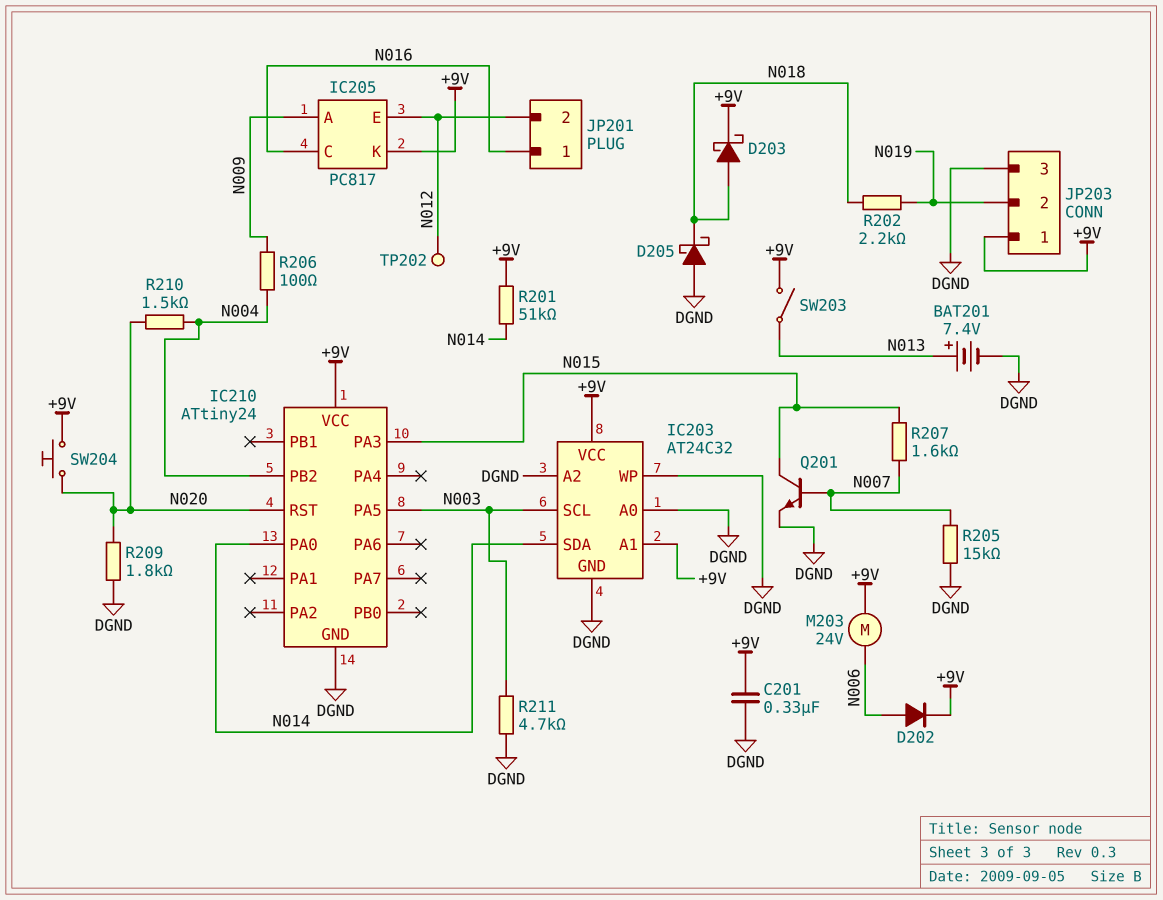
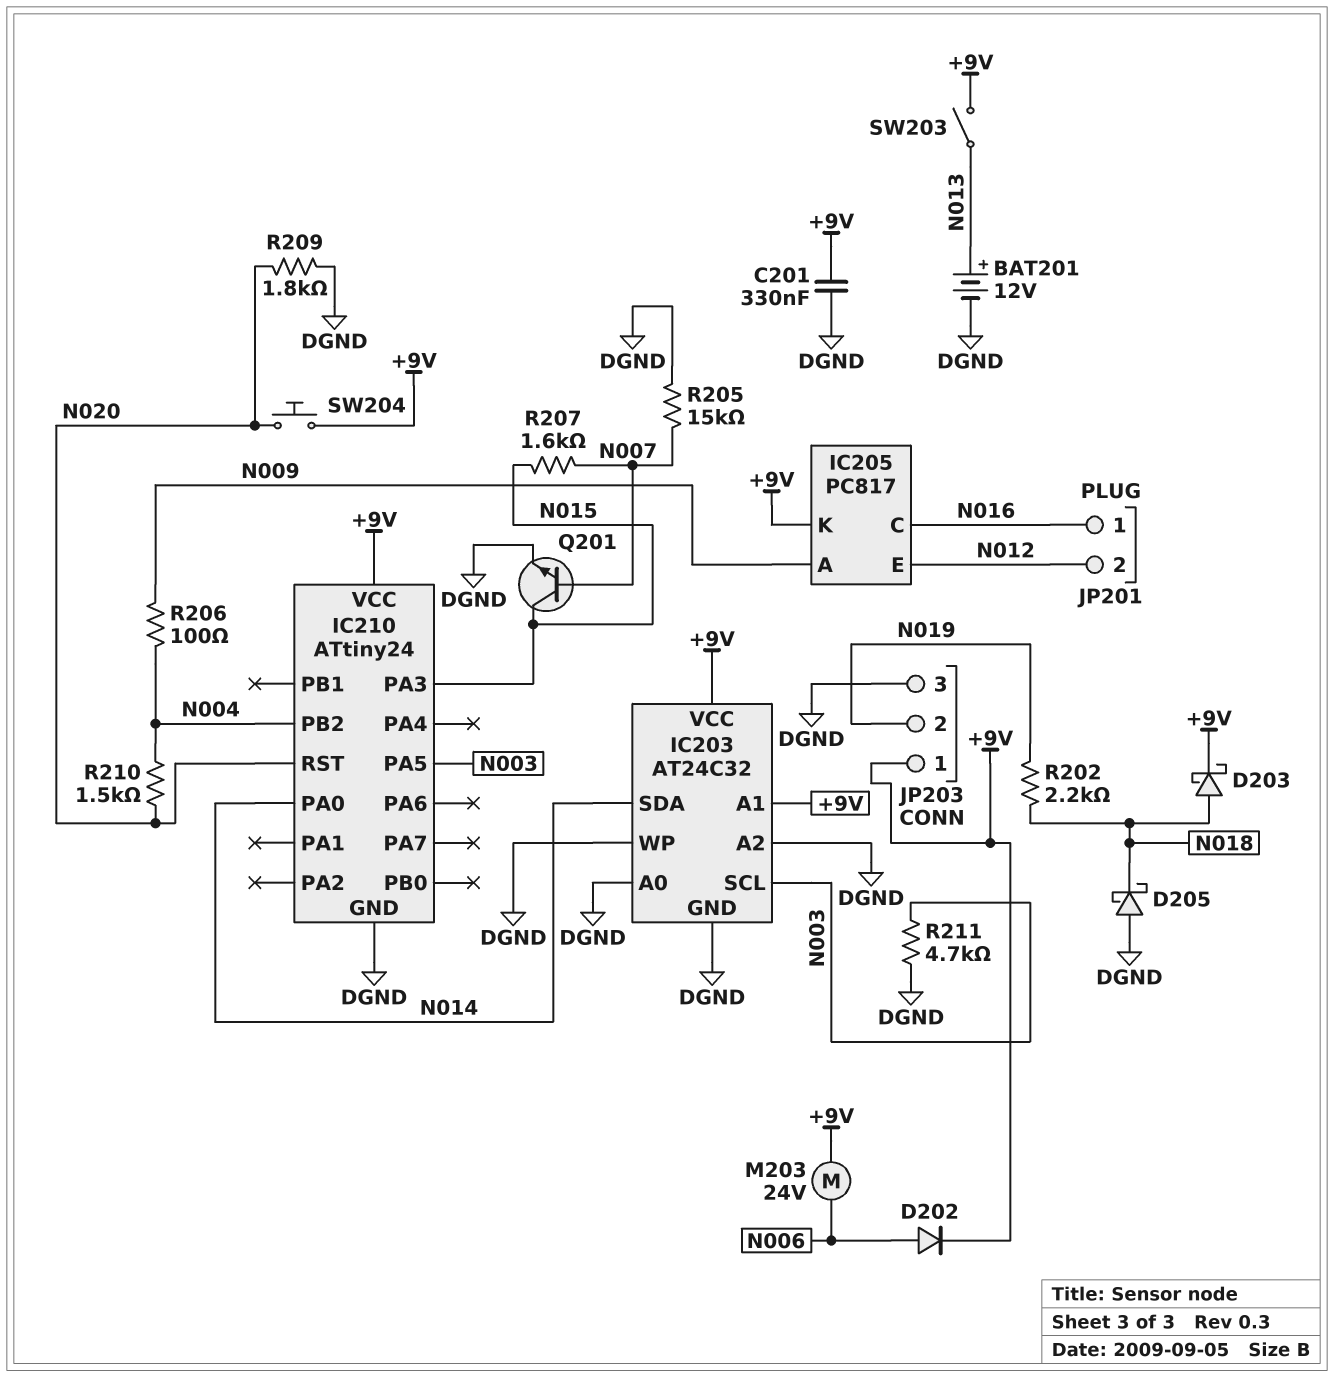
BAT201: 7.4V (plus N013, minus DGND) -> 12V (plus N013, minus DGND)
R201: 51k (+9V, N014) -> none
TP202: test point (N012) -> none

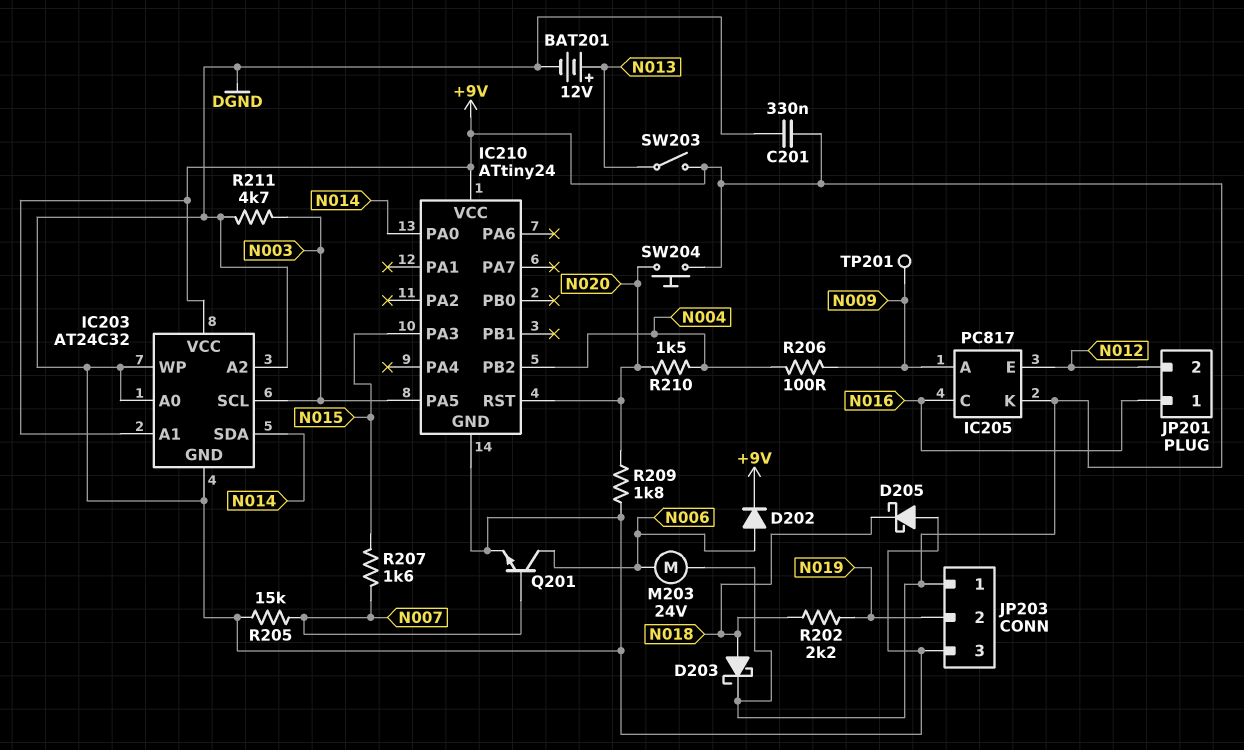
Q201: NPN (B N007, C N015, E DGND) -> NPN (B N007, C N006, E DGND)
TP201: none -> test point (N009)

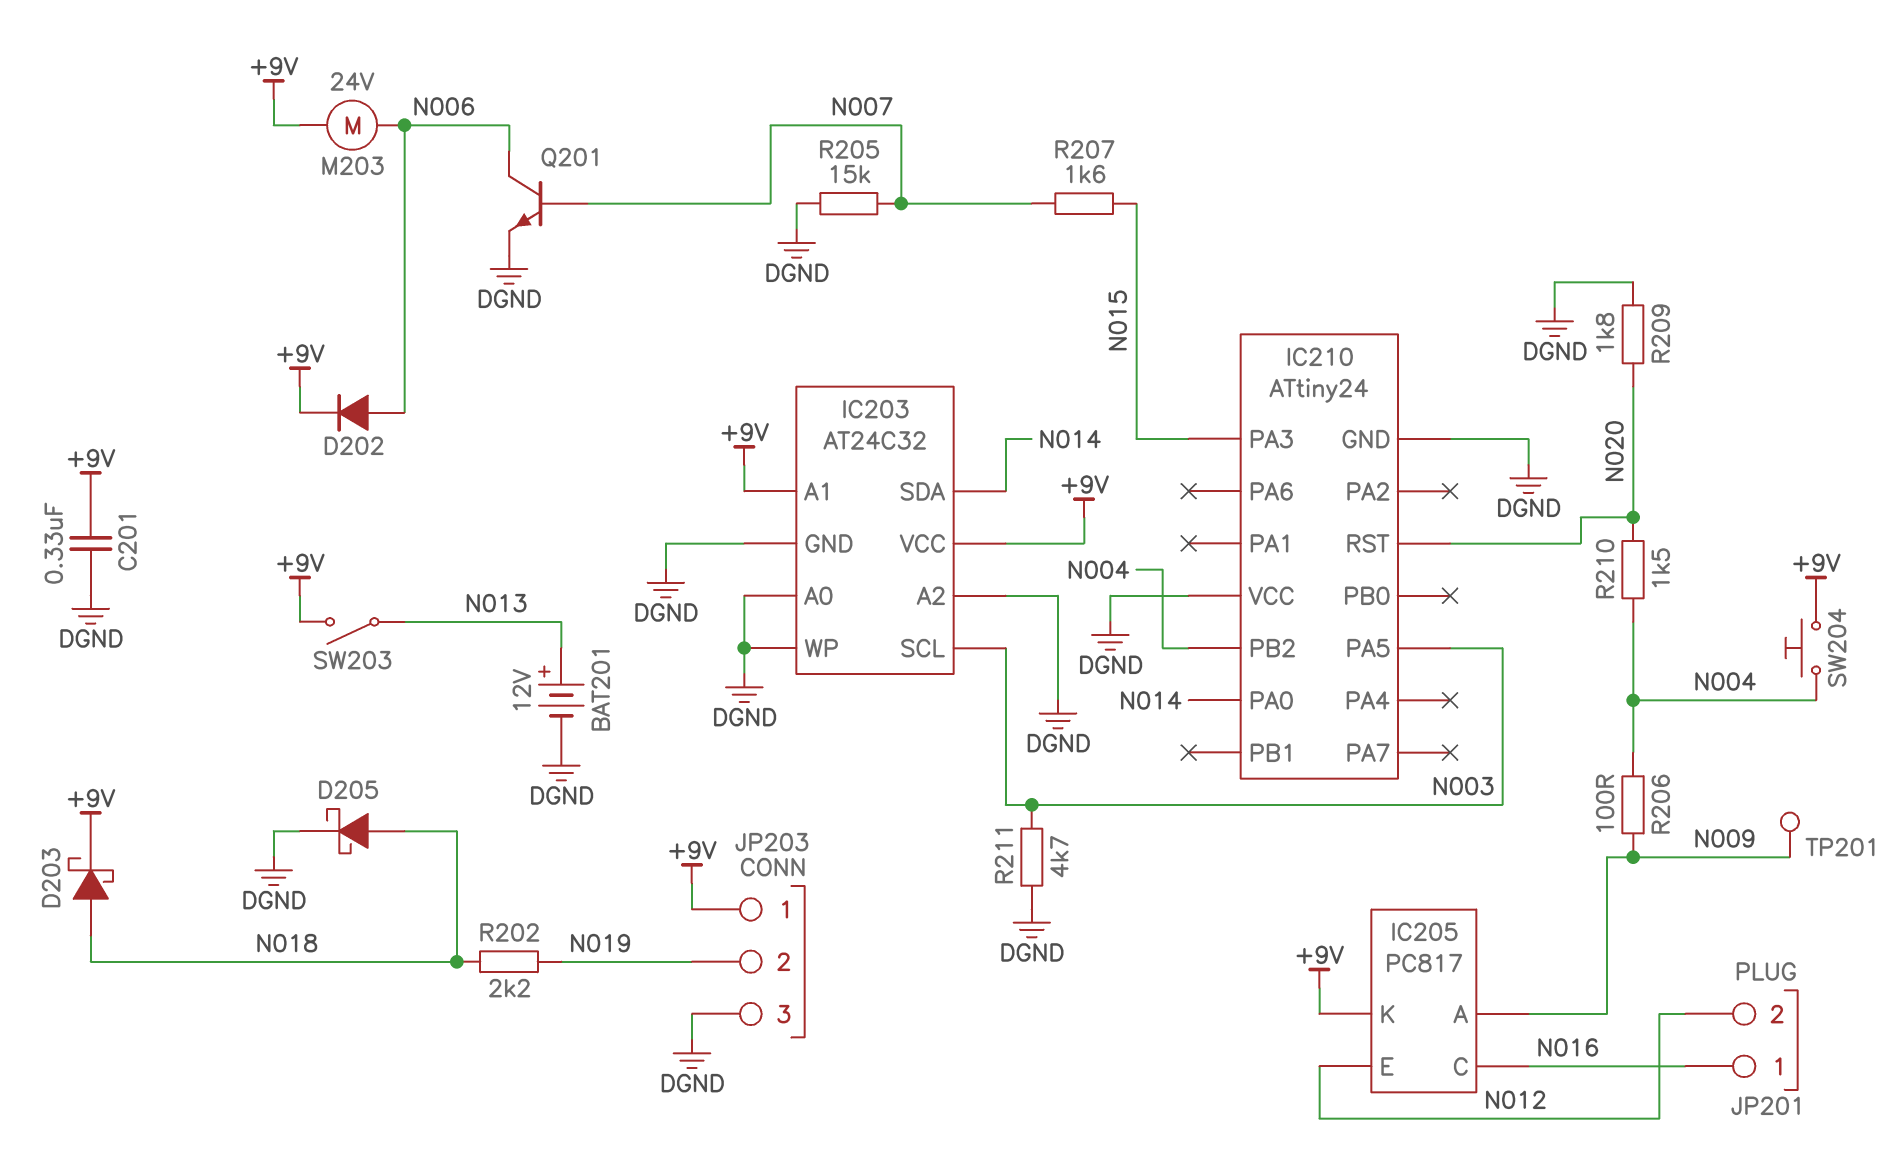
D205: schottky (A DGND, K N018) -> schottky (A N018, K DGND)
IC210 pin VCC: +9V -> DGND
SW204: button (+9V, N020) -> button (+9V, N004)

